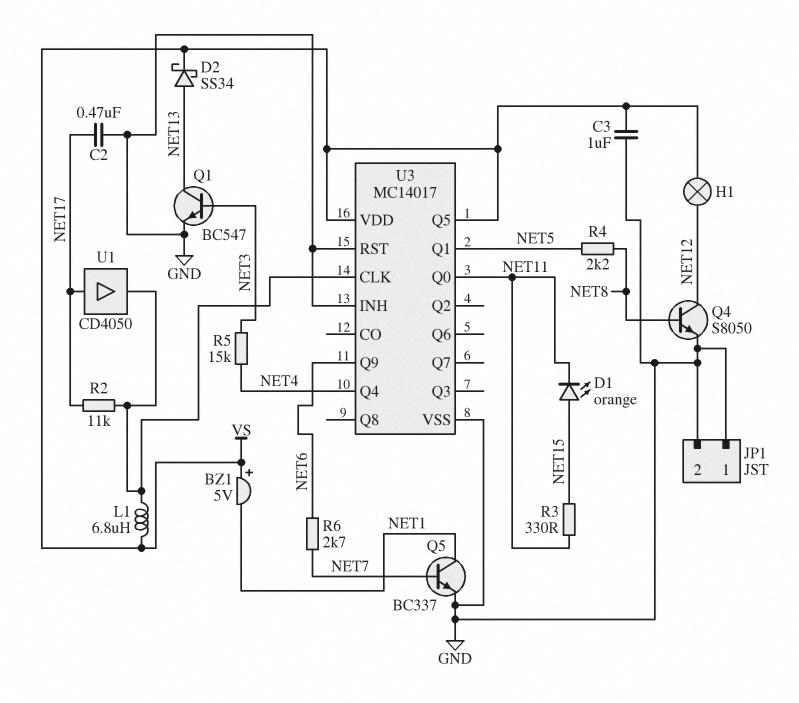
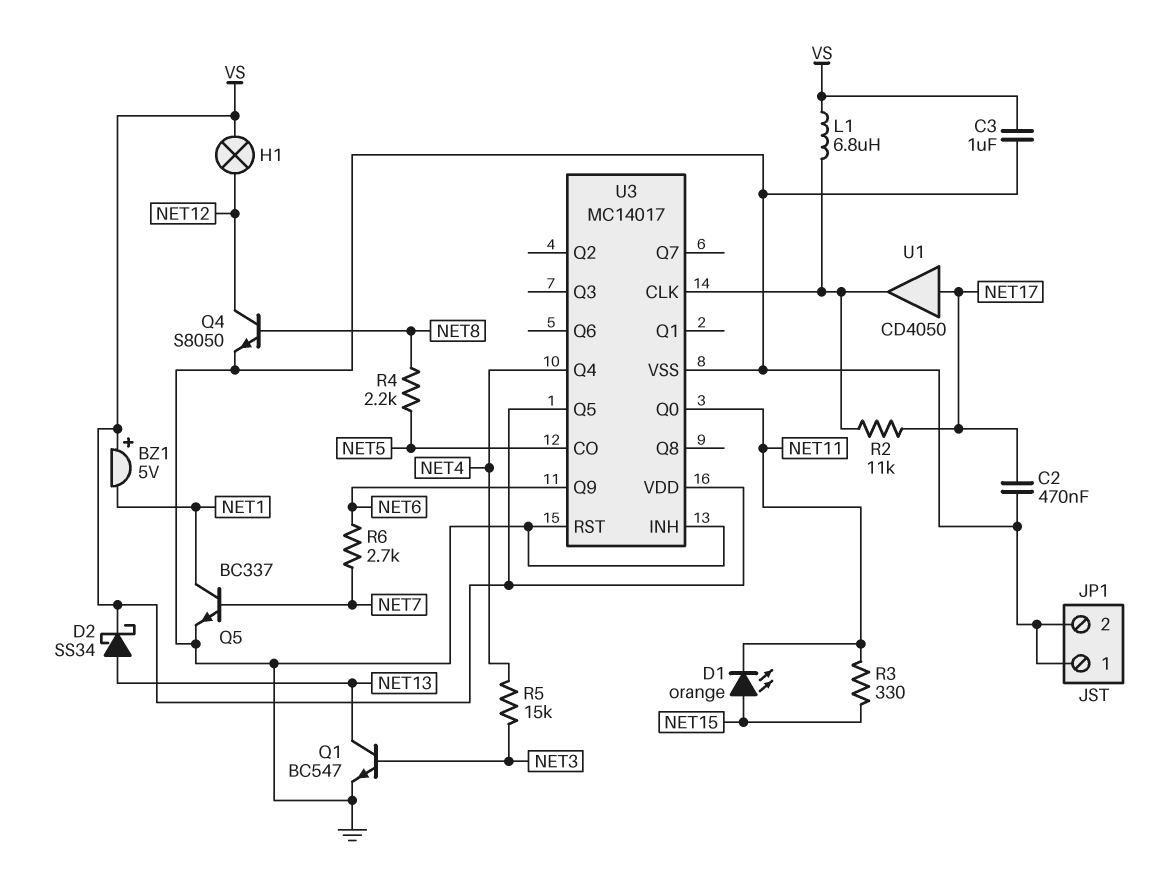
U3 pin CO: none -> NET5
U3 pin Q1: NET5 -> none

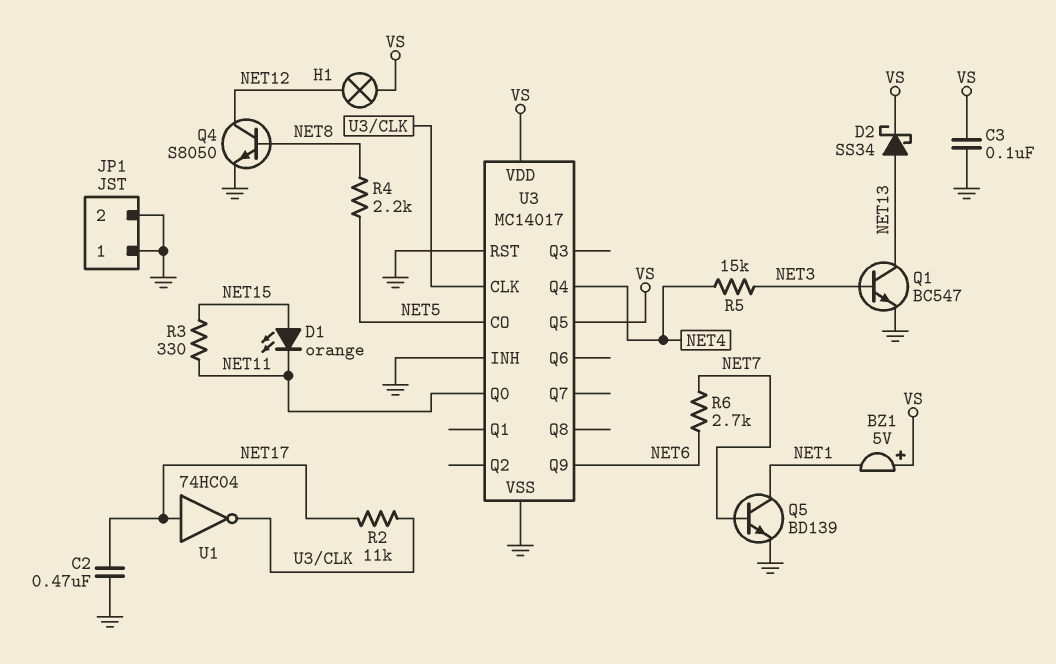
C3: 1uF (GND, VS) -> 100nF (GND, VS)
L1: 6.8uH (U3/CLK, VS) -> none
Q5: NPN BC337 (B NET7, C NET1, E GND) -> NPN BD139 (B NET7, C NET1, E GND)
U1: buffer CD4050 (in NET17, out U3/CLK) -> NOT 74HC04 (in NET17, out U3/CLK)

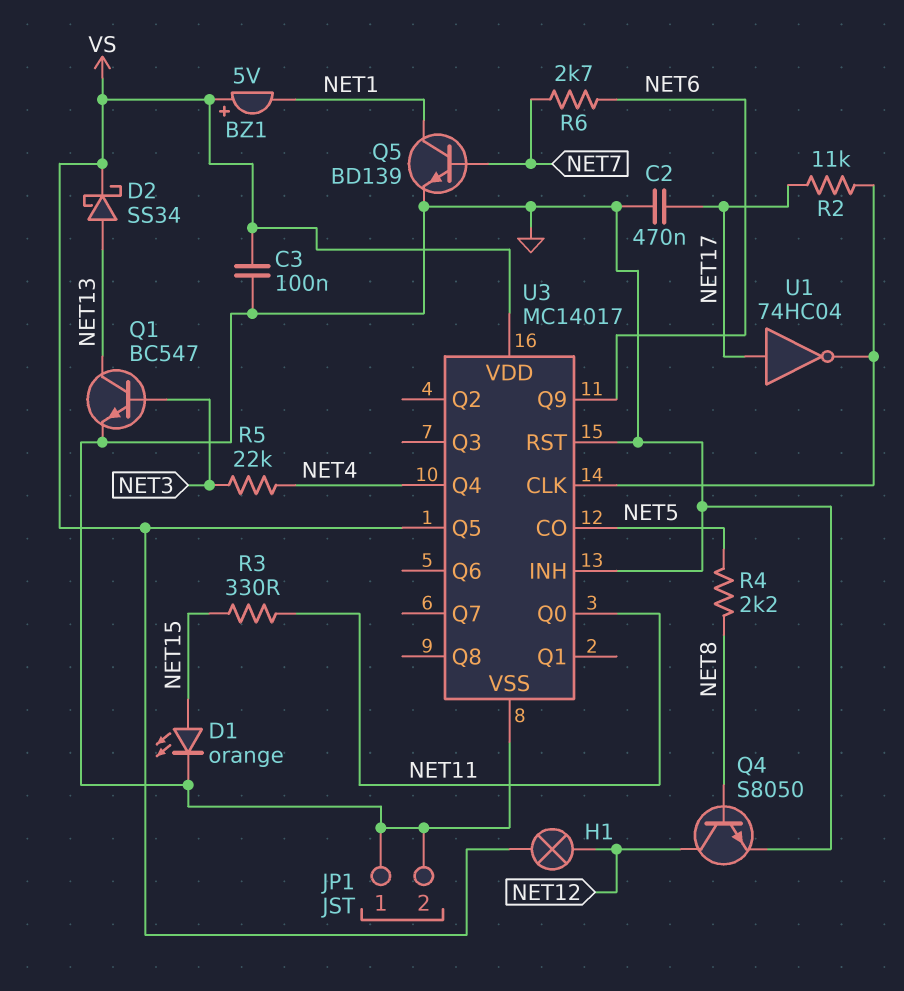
D1: LED orange (A NET15, K NET11) -> LED orange (A NET15, K GND)
R5: 15k (NET3, NET4) -> 22k (NET3, NET4)

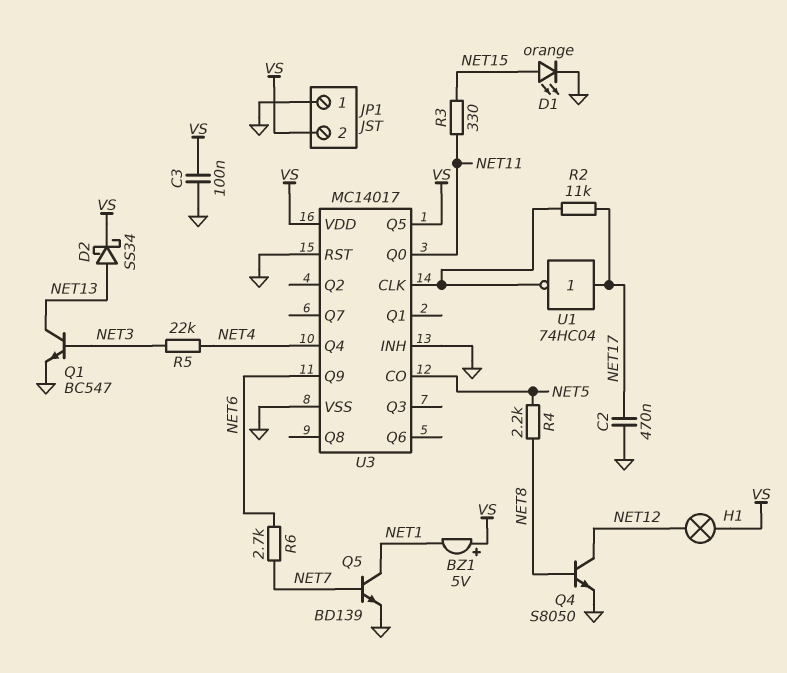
JP1 pin 2: GND -> VS

